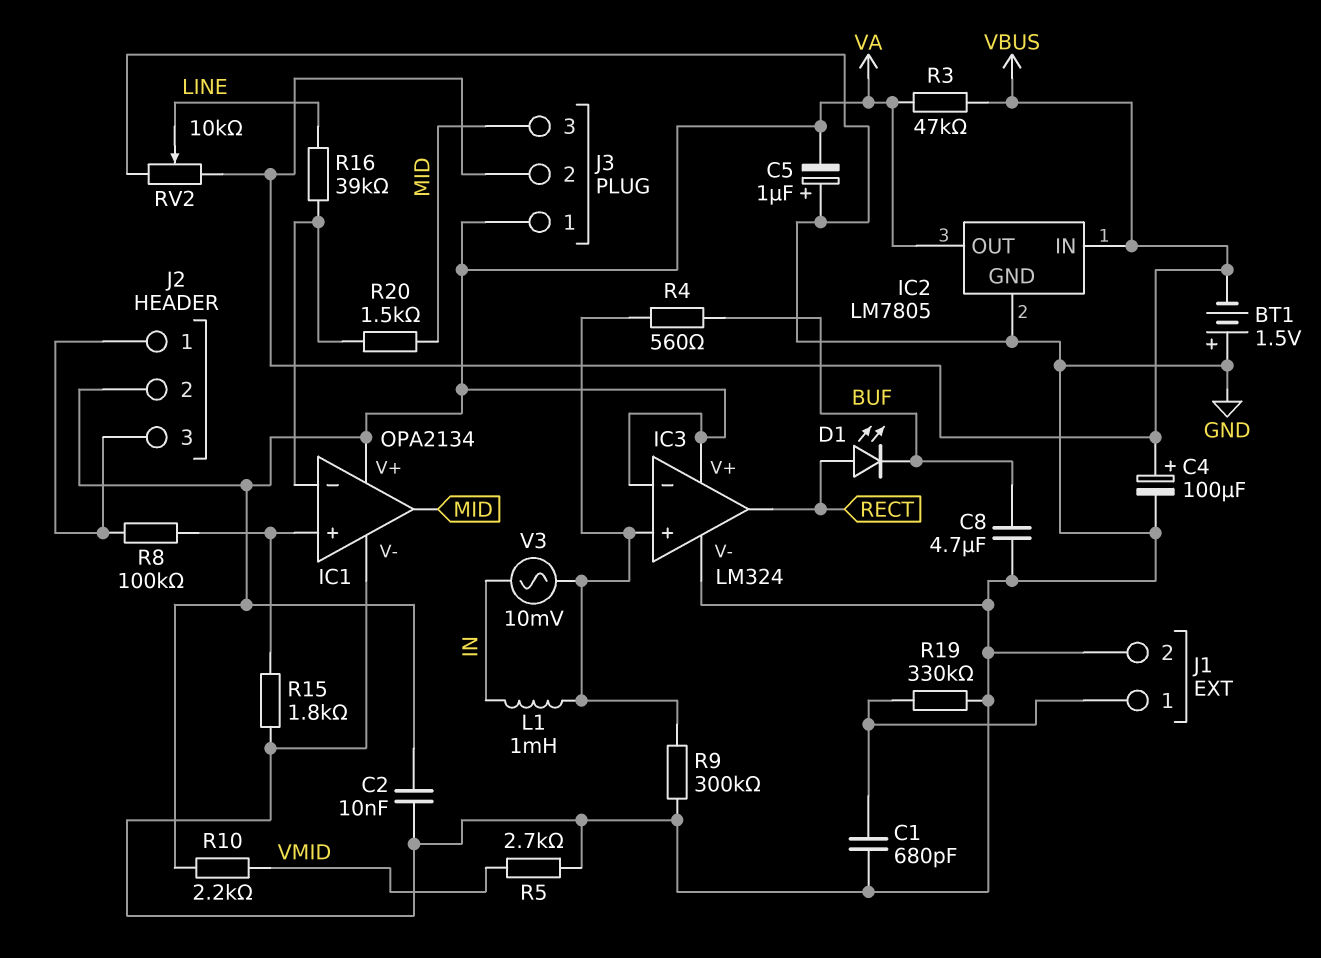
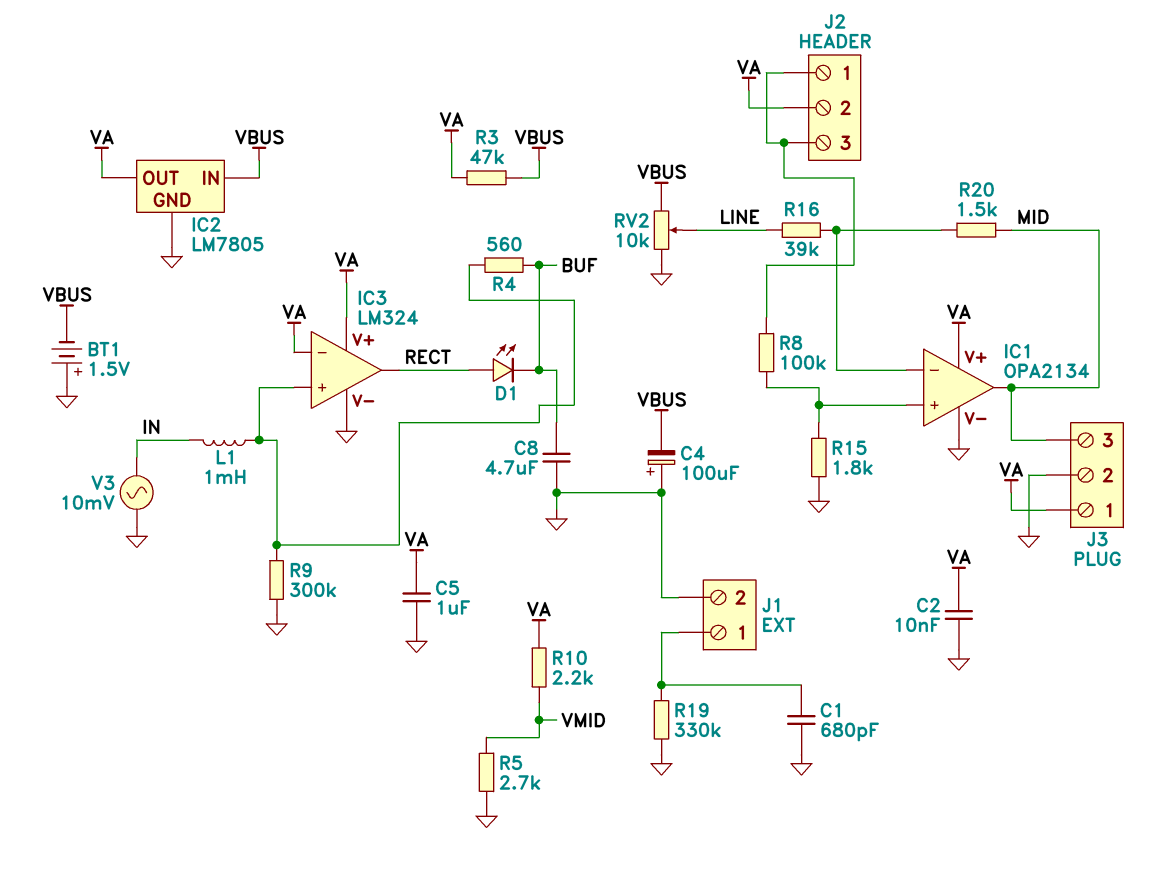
C4: 100uF (plus VBUS, minus GND) -> 100uF (plus GND, minus VBUS)
C5: 1uF (plus GND, minus VA) -> 1uF (GND, VA)
J3 pin 2: VBUS -> GND
V3: AC 10mV (IC3/in+, IN) -> AC 10mV (GND, IN)

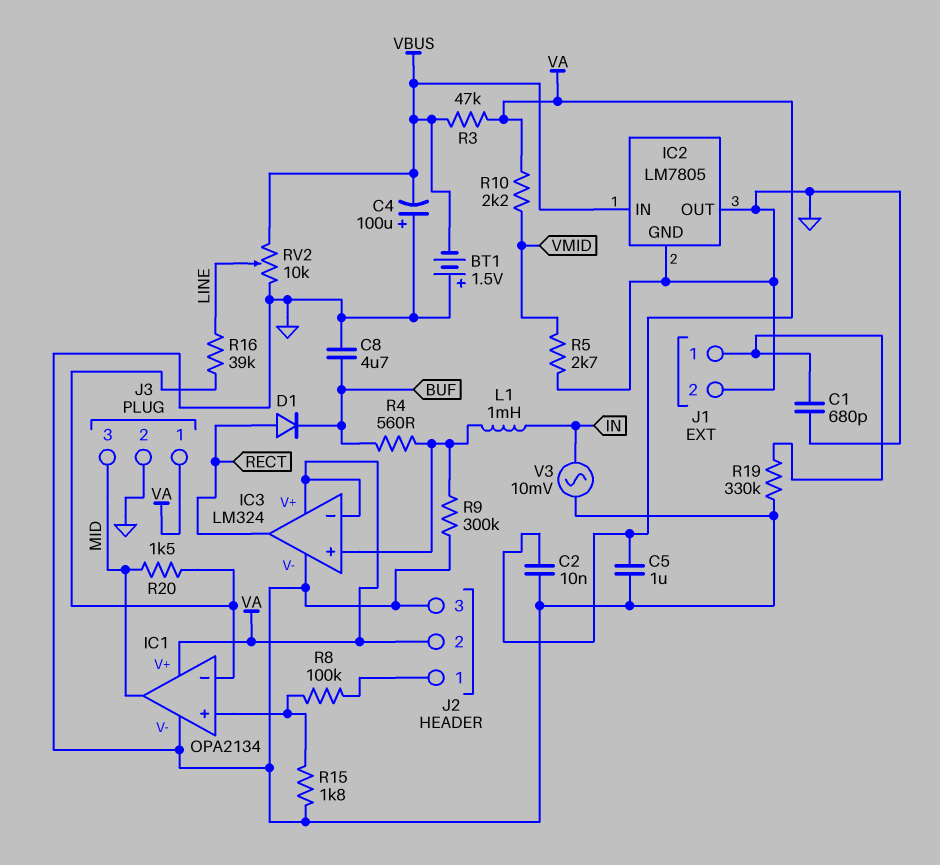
D1: LED (A RECT, K BUF) -> diode (A RECT, K BUF)
IC2 pin OUT: VA -> GND
J2 pin 3: J2/1 -> GND

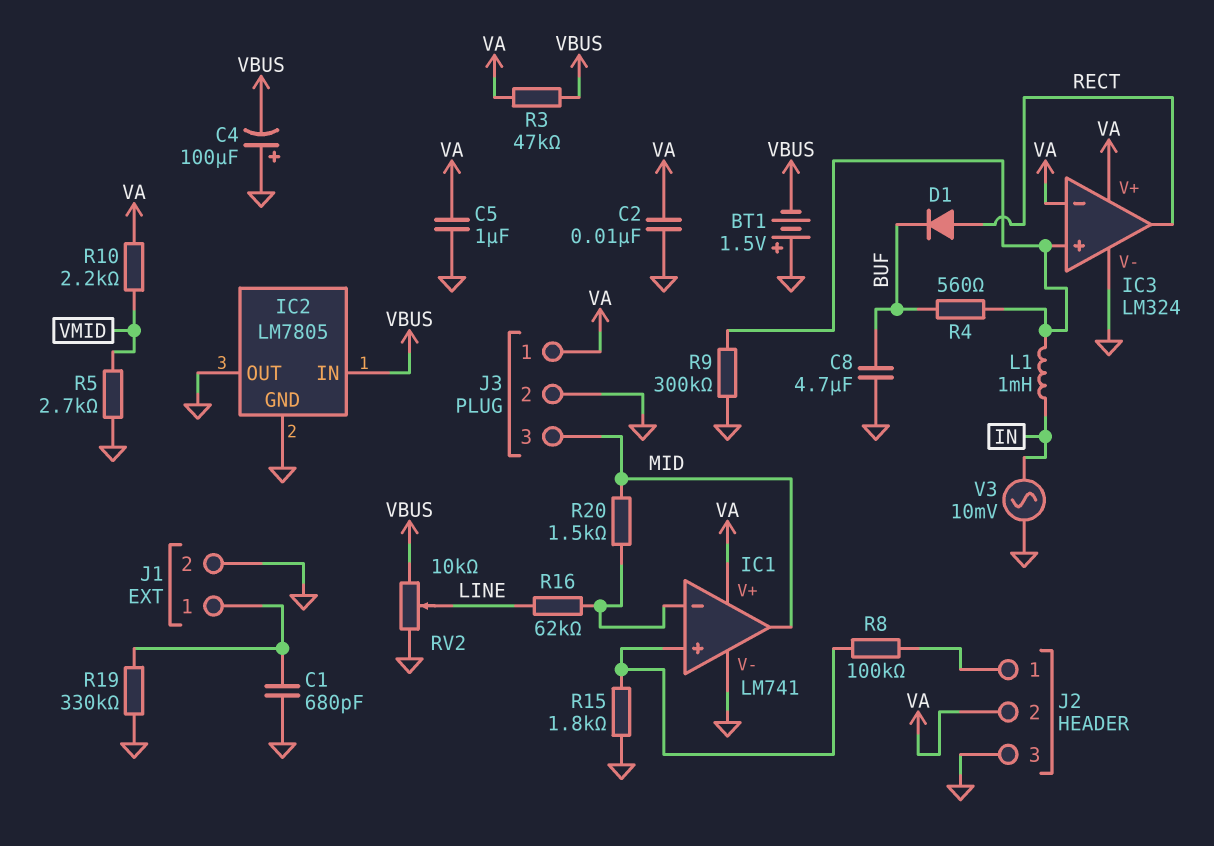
IC1: OPA2134 -> LM741
R16: 39k (IC1/in-, LINE) -> 62k (IC1/in-, LINE)

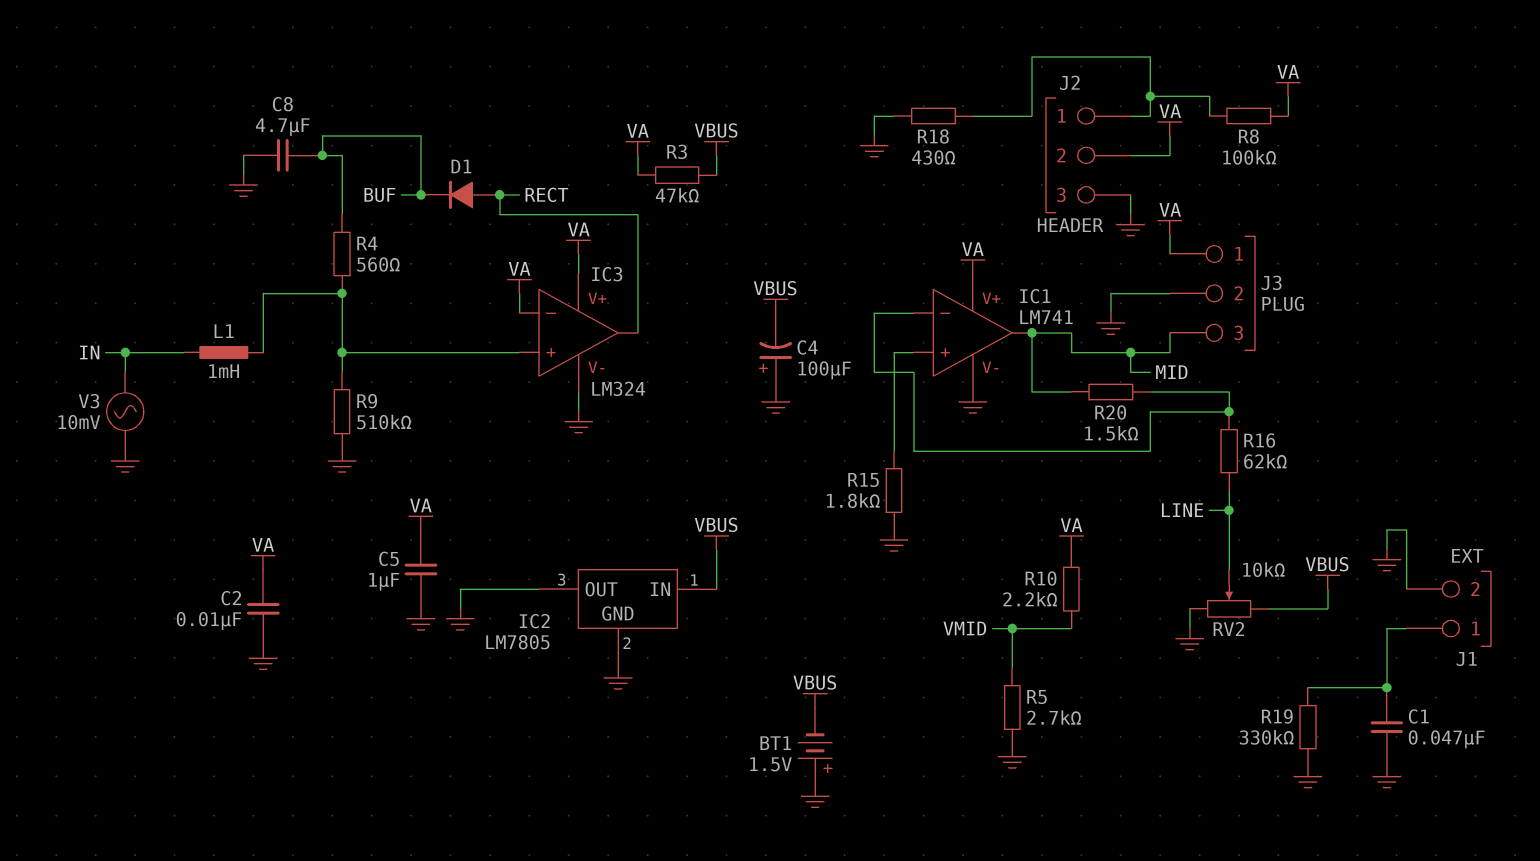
C1: 680pF (GND, J1/1) -> 47nF (GND, J1/1)
R8: 100k (IC1/in+, J2/1) -> 100k (J2/1, VA)
R9: 300k (GND, IC3/in+) -> 510k (GND, IC3/in+)
R18: none -> 430 (GND, J2/1)

